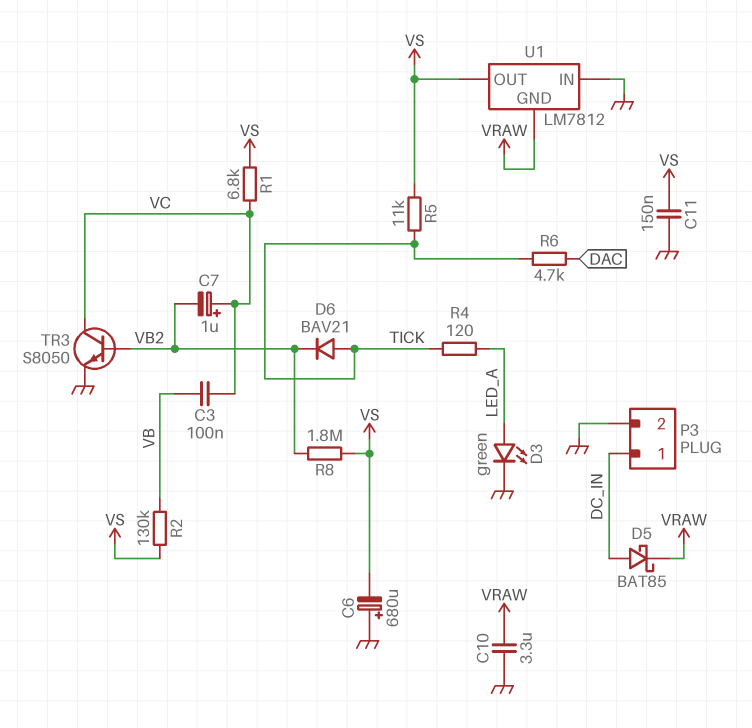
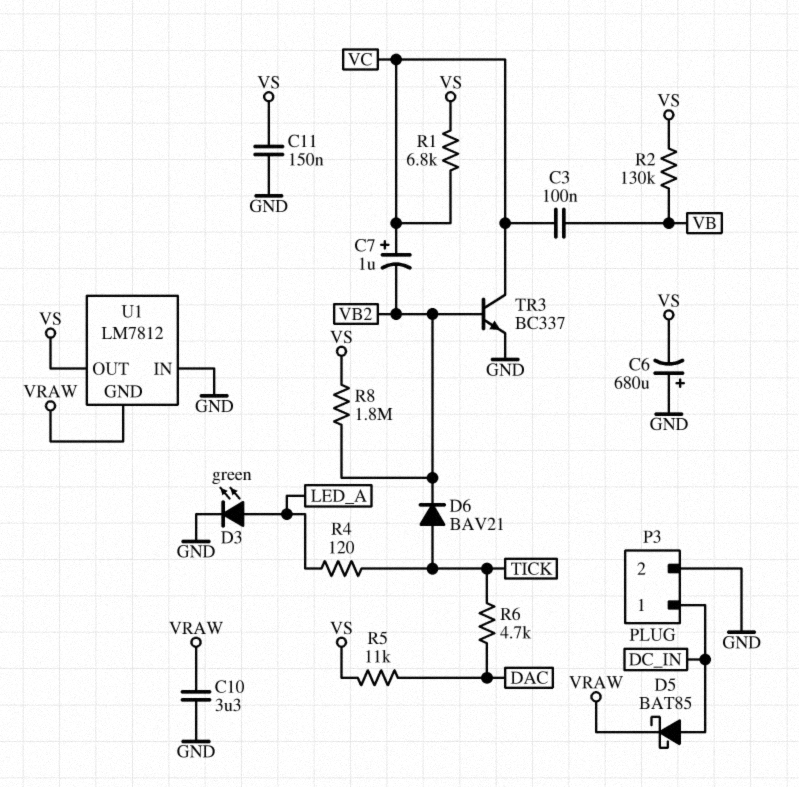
R5: 11k (TICK, VS) -> 11k (DAC, VS)
TR3: NPN S8050 (B VB2, C VC, E GND) -> NPN BC337 (B VB2, C VC, E GND)

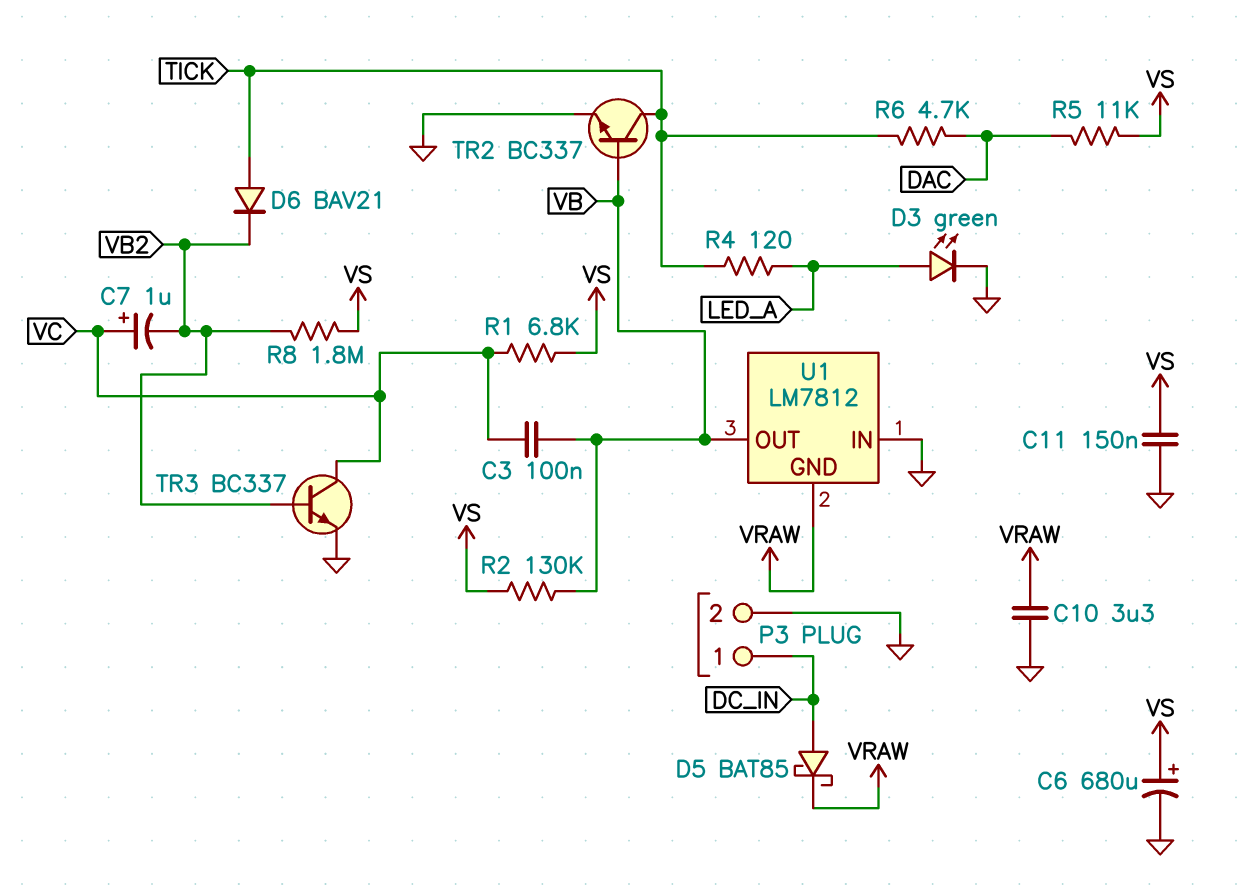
C6: 680uF (plus GND, minus VS) -> 680uF (plus VS, minus GND)
TR2: none -> NPN BC337 (B VB, C TICK, E GND)
U1 pin OUT: VS -> VB

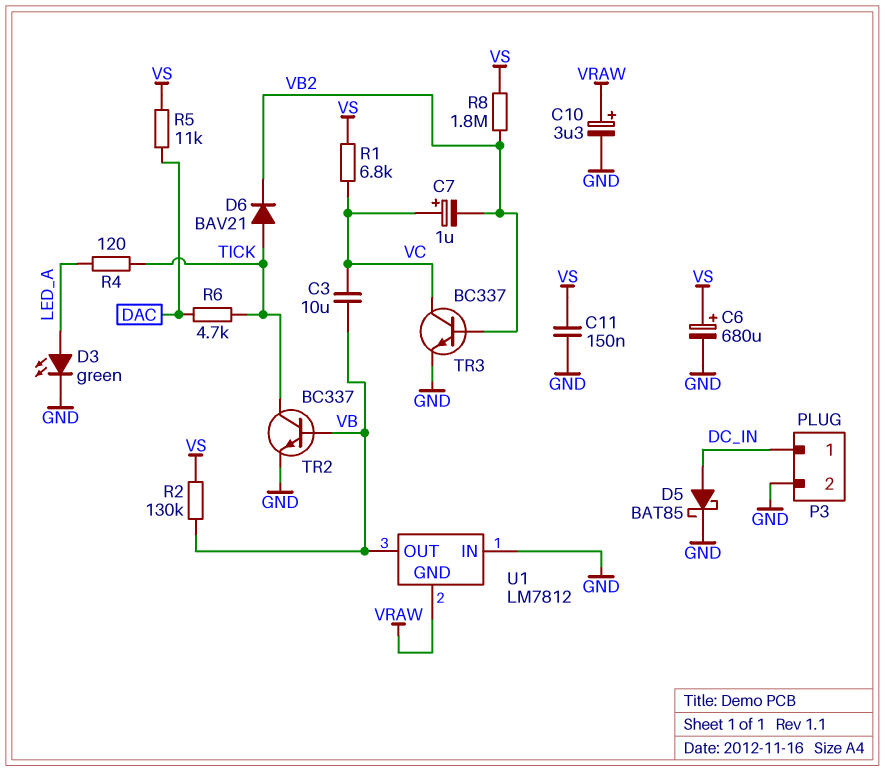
C3: 100nF (VB, VC) -> 10uF (VB, VC)
C10: 3.3uF (GND, VRAW) -> 3.3uF (plus VRAW, minus GND)
D5: schottky BAT85 (A DC_IN, K VRAW) -> schottky BAT85 (A DC_IN, K GND)

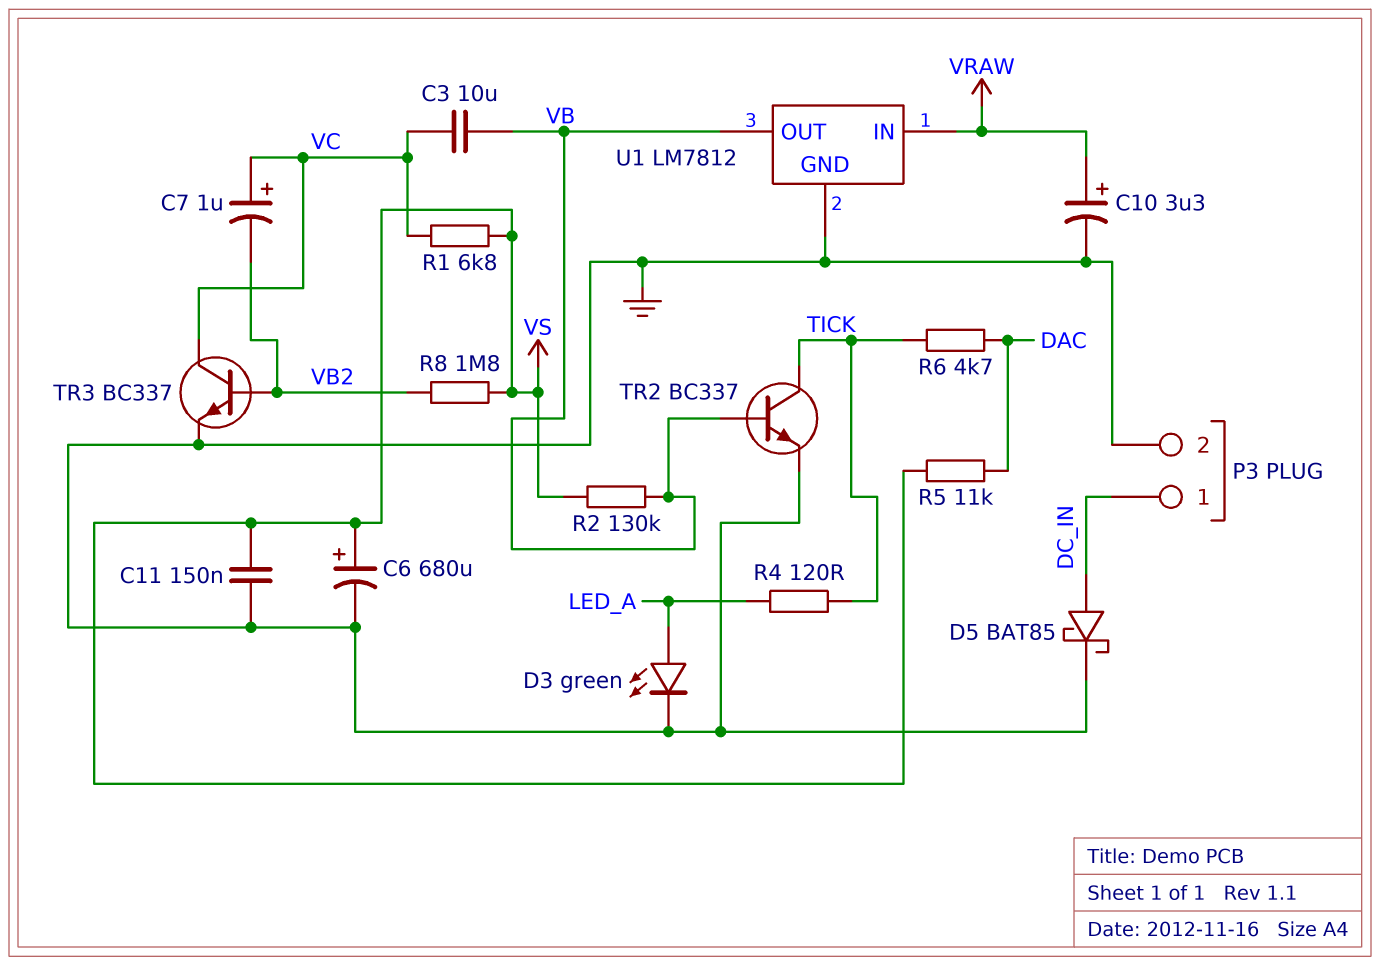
D6: diode BAV21 (A TICK, K VB2) -> none
U1 pin GND: VRAW -> GND
U1 pin IN: GND -> VRAW

